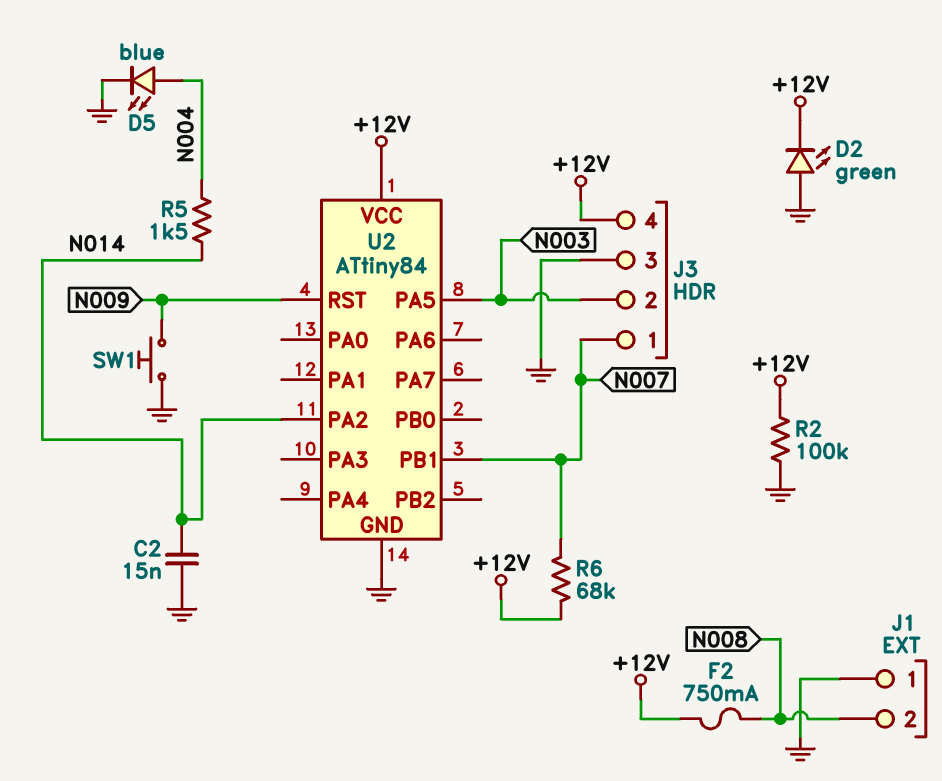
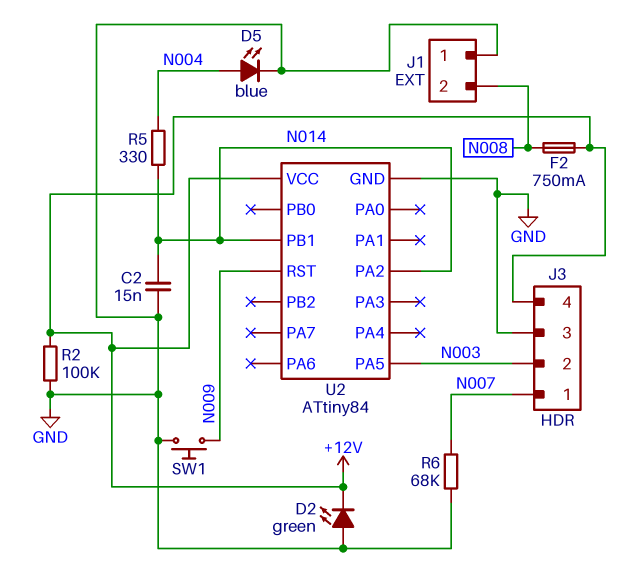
R5: 1.5k (N004, N014) -> 330 (N004, N014)
R6: 68k (+12V, N007) -> 68k (GND, N007)
U2 pin PB1: N007 -> N014

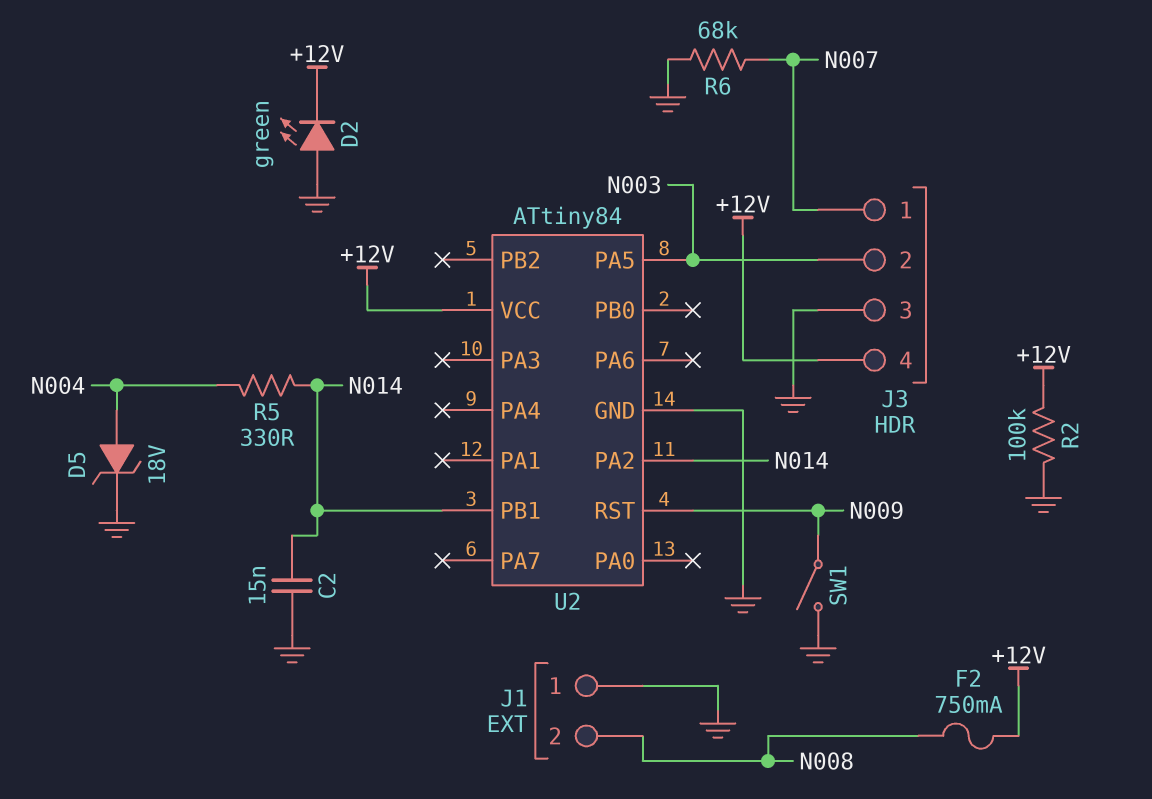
D5: LED blue (A N004, K GND) -> zener 18V (A N004, K GND)
SW1: button (GND, N009) -> switch (GND, N009)

